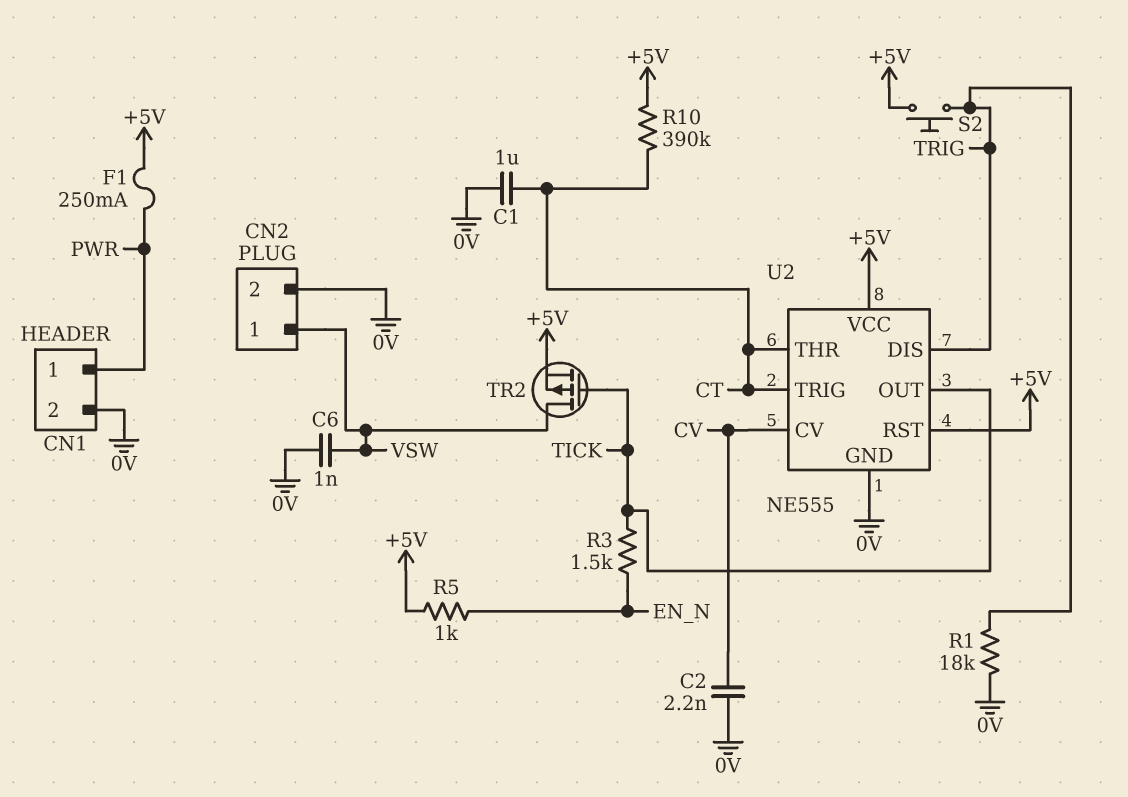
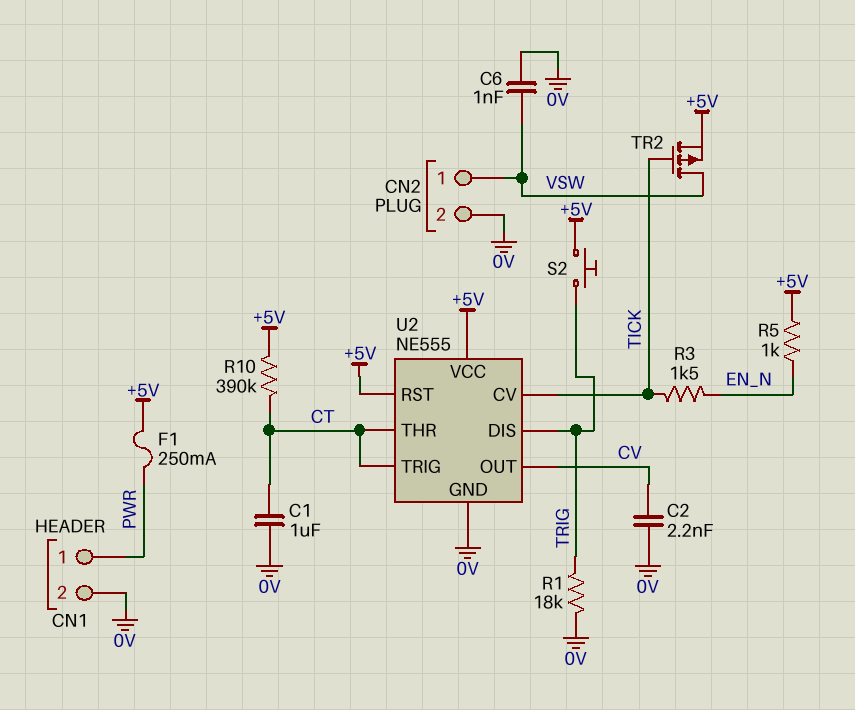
U2 pin CV: CV -> TICK
U2 pin OUT: TICK -> CV

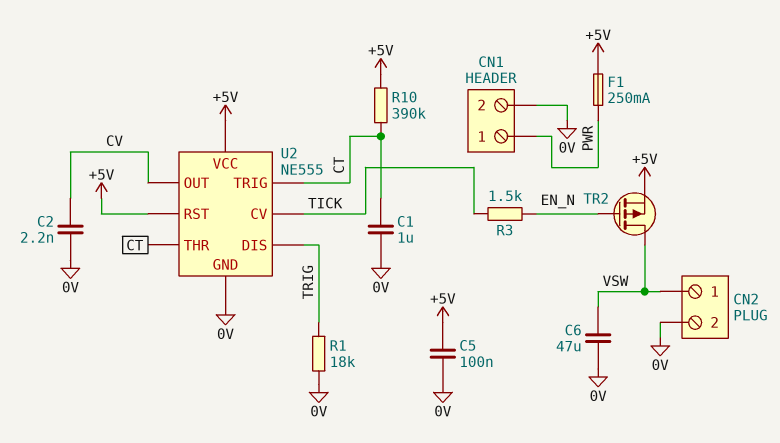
C5: none -> 100nF (+5V, 0V)
C6: 1nF (0V, VSW) -> 47uF (0V, VSW)
R5: 1k (+5V, EN_N) -> none
S2: button (+5V, TRIG) -> none
TR2: PMOS (G TICK, D VSW, S +5V) -> PMOS (G EN_N, D VSW, S +5V)

